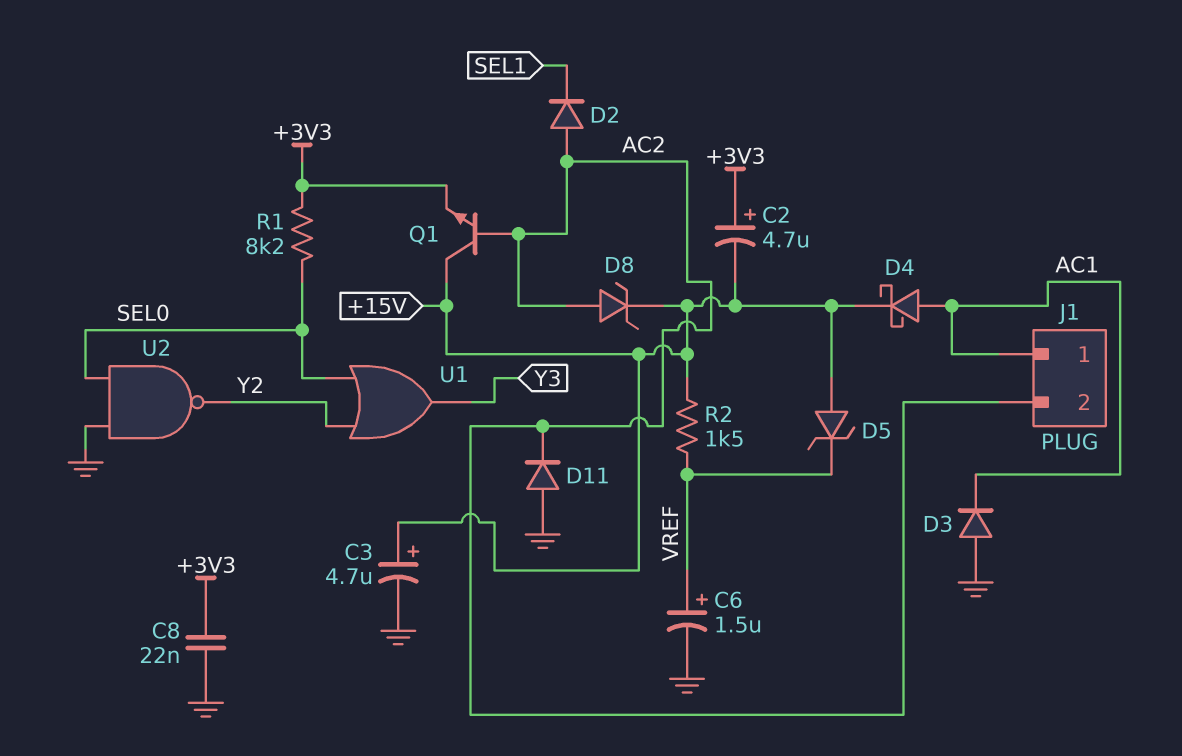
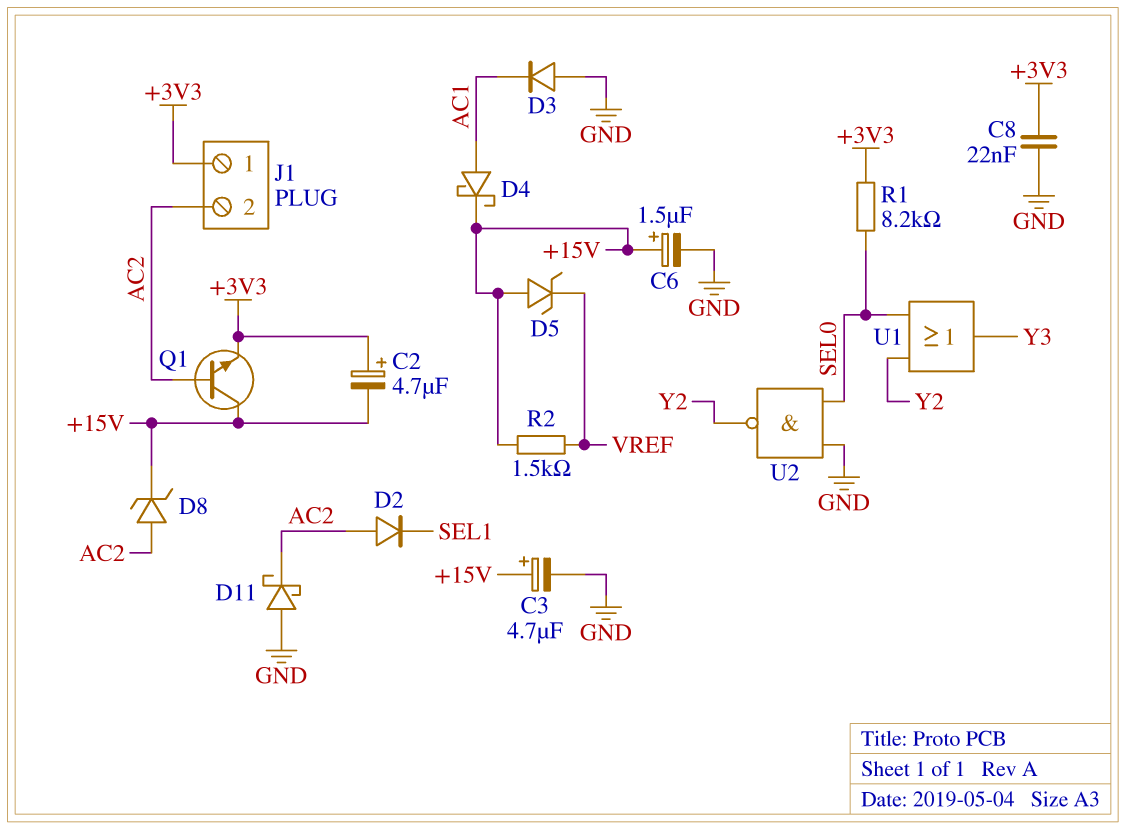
C6: 1.5uF (plus VREF, minus GND) -> 1.5uF (plus +15V, minus GND)
D11: diode (A GND, K AC2) -> schottky (A GND, K AC2)
J1 pin 1: AC1 -> +3V3

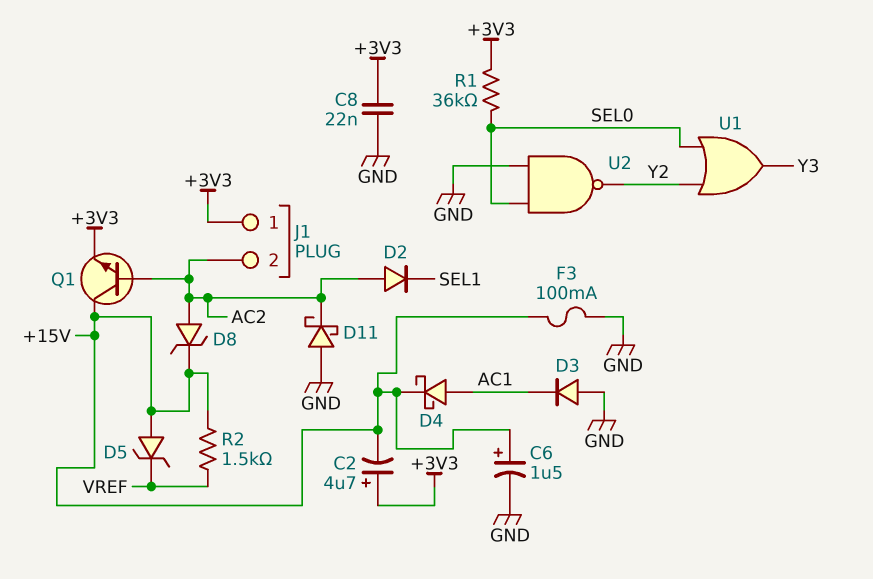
C3: 4.7uF (plus +15V, minus GND) -> none
F3: none -> 100mA (+15V, GND)
R1: 8.2k (+3V3, SEL0) -> 36k (+3V3, SEL0)

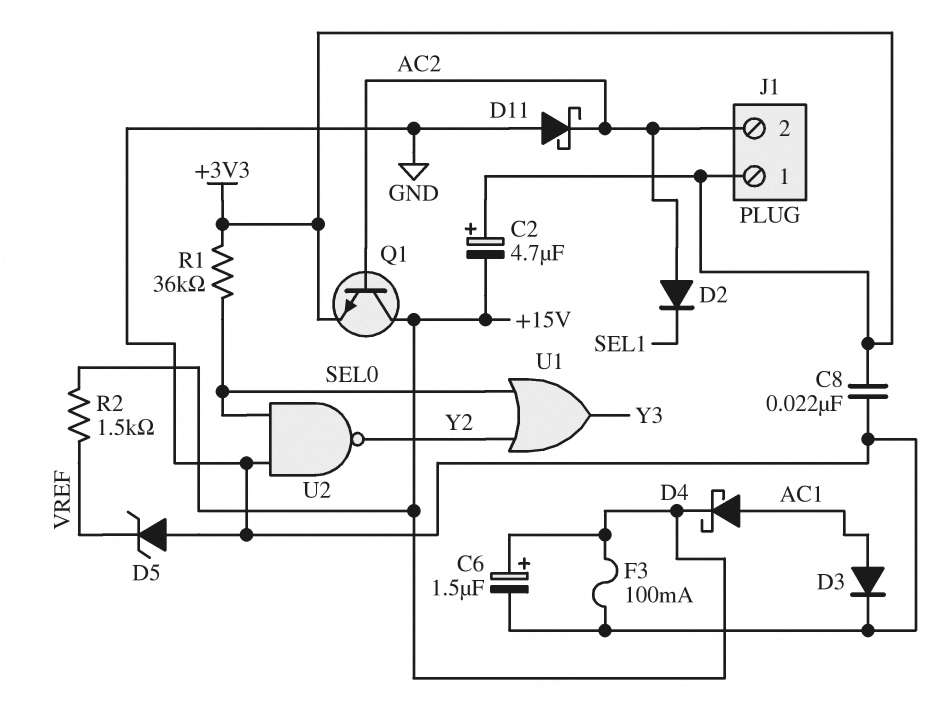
D3: diode (A GND, K AC1) -> diode (A AC1, K GND)
D5: zener (A +15V, K VREF) -> zener (A GND, K VREF)
D8: zener (A AC2, K +15V) -> none

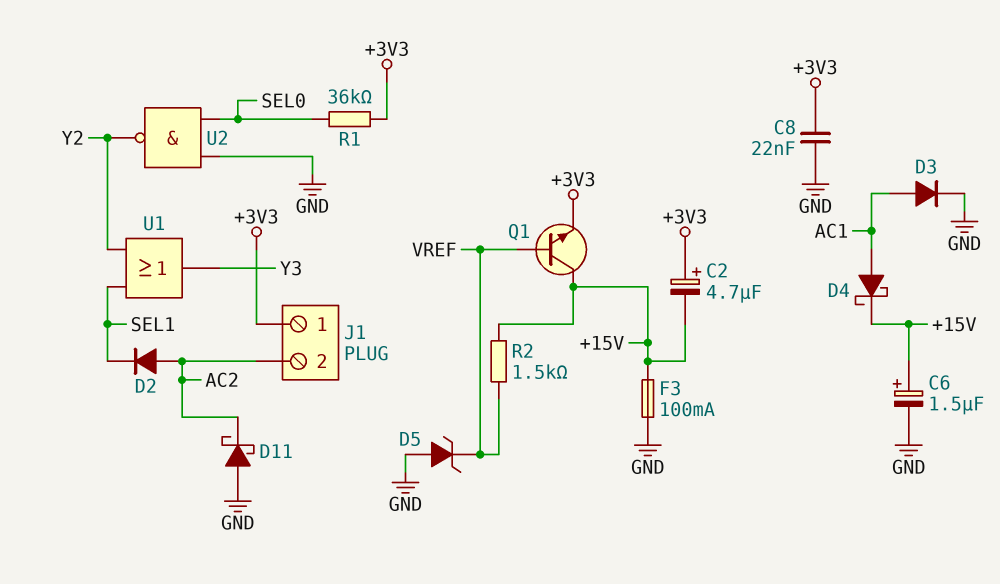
Q1: NPN (B AC2, C +15V, E +3V3) -> NPN (B VREF, C +15V, E +3V3)
U1: OR (in SEL0, in Y2, out Y3) -> OR (in SEL1, in Y2, out Y3)

